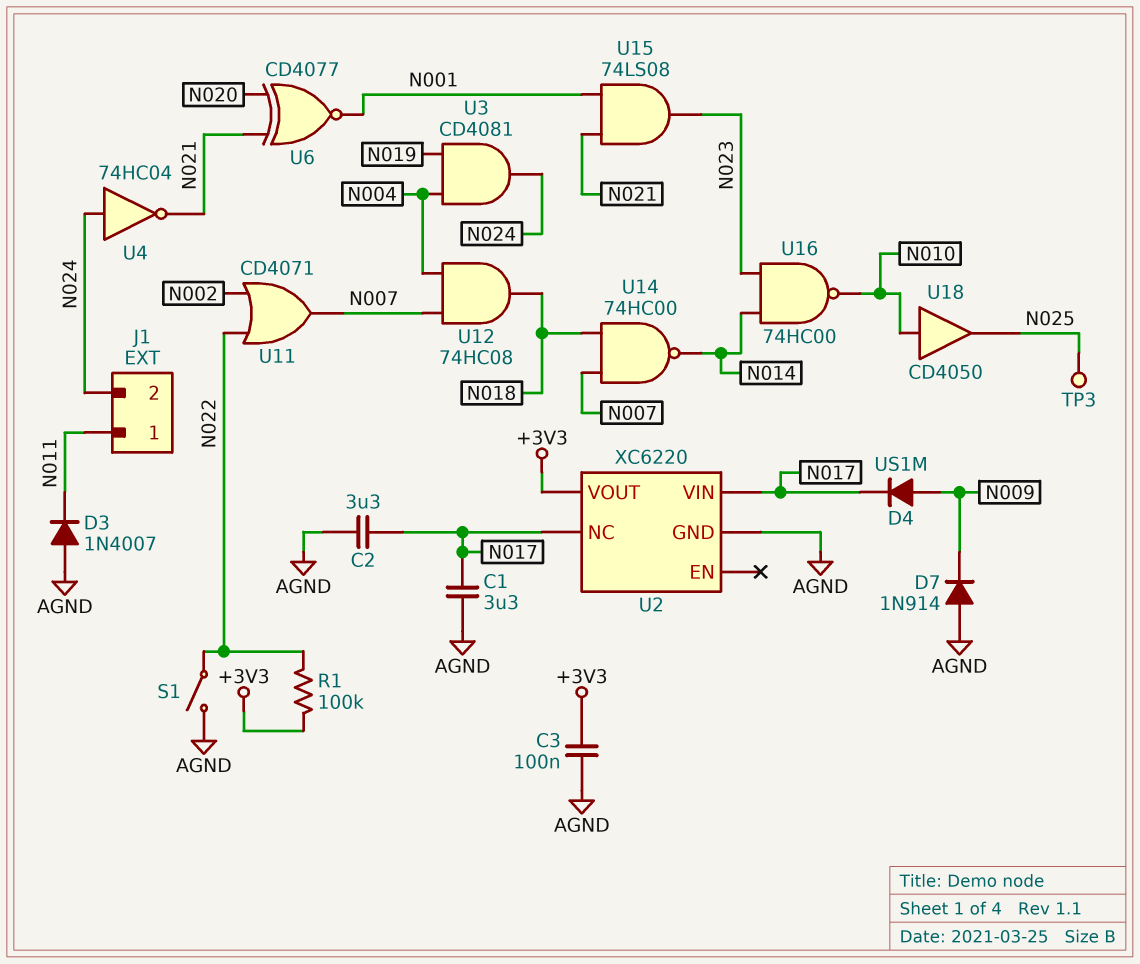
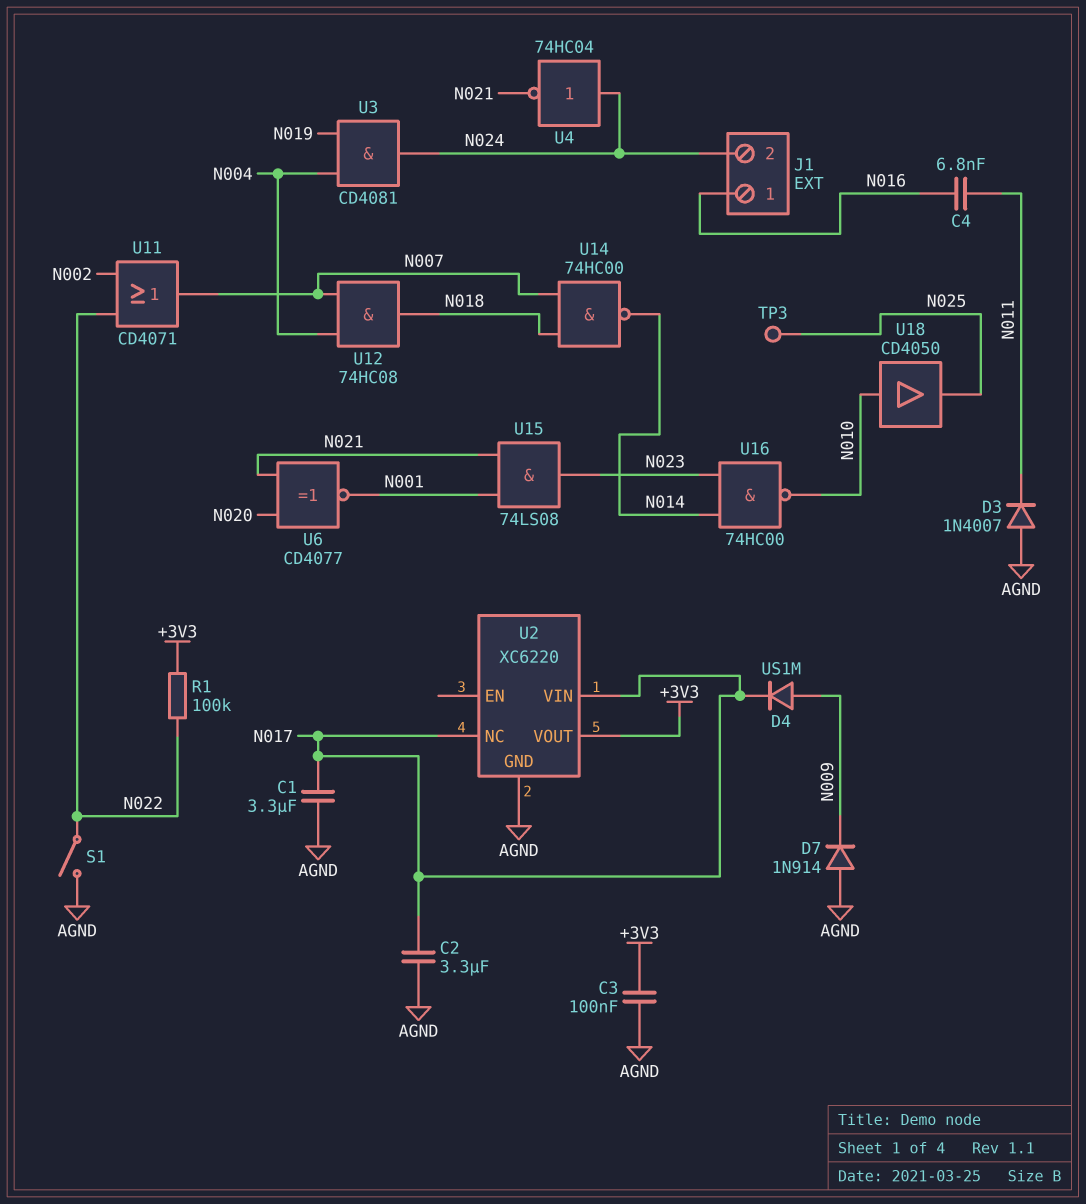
C4: none -> 6.8nF (N011, N016)
J1 pin 1: N011 -> N016

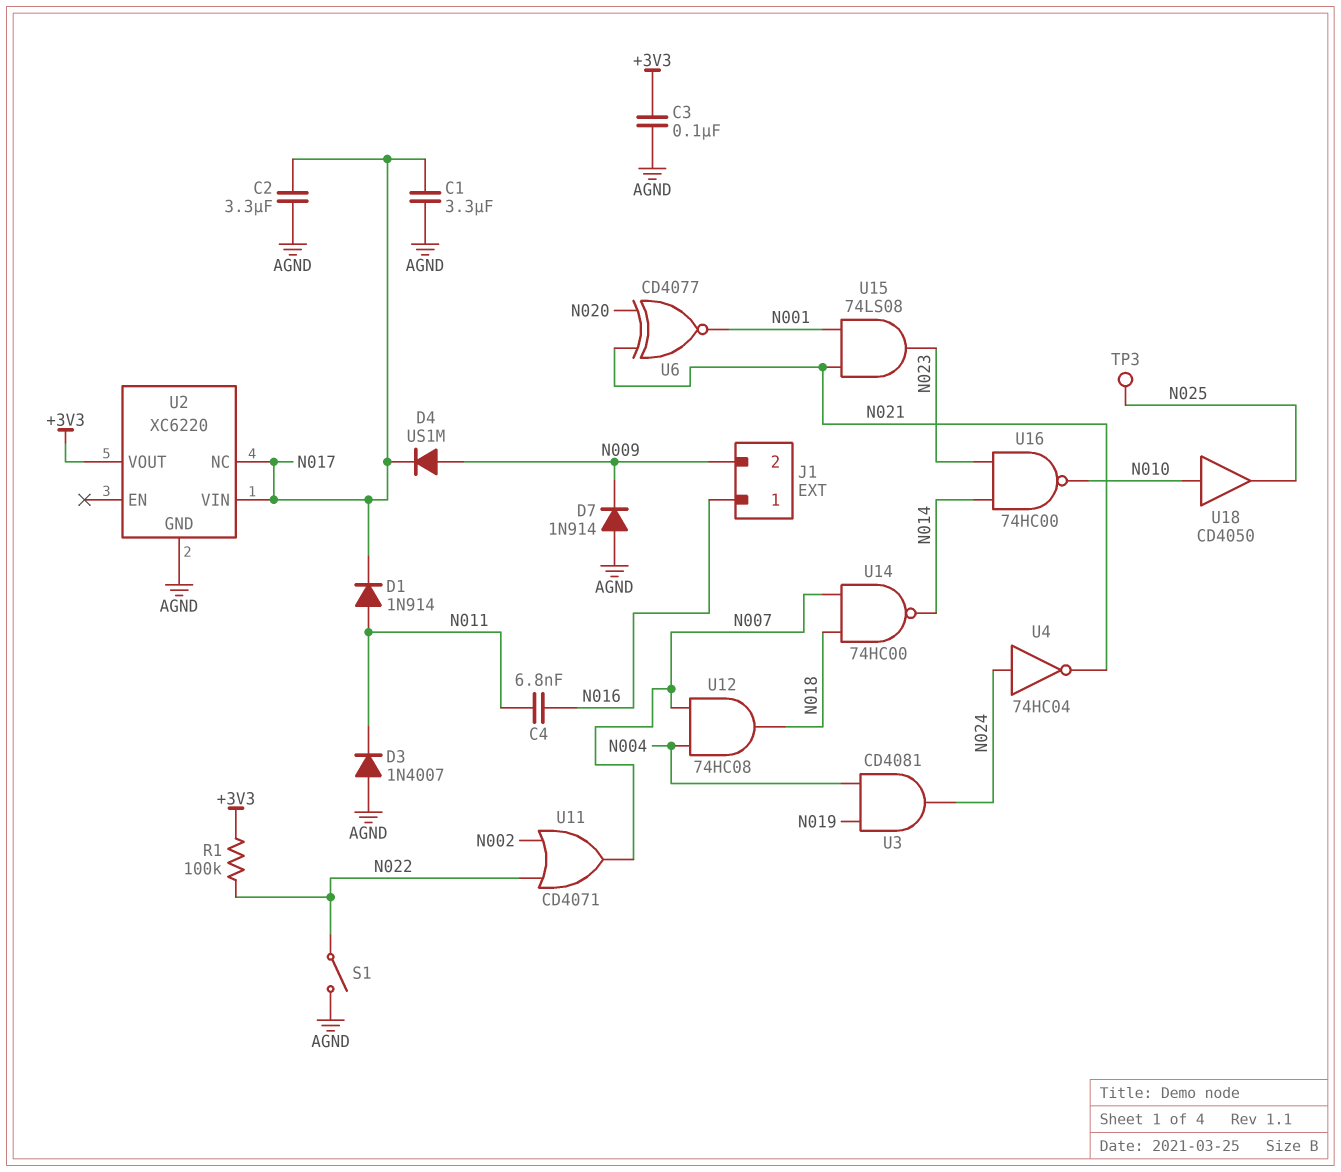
D1: none -> diode 1N914 (A N011, K N017)
J1 pin 2: N024 -> N009

